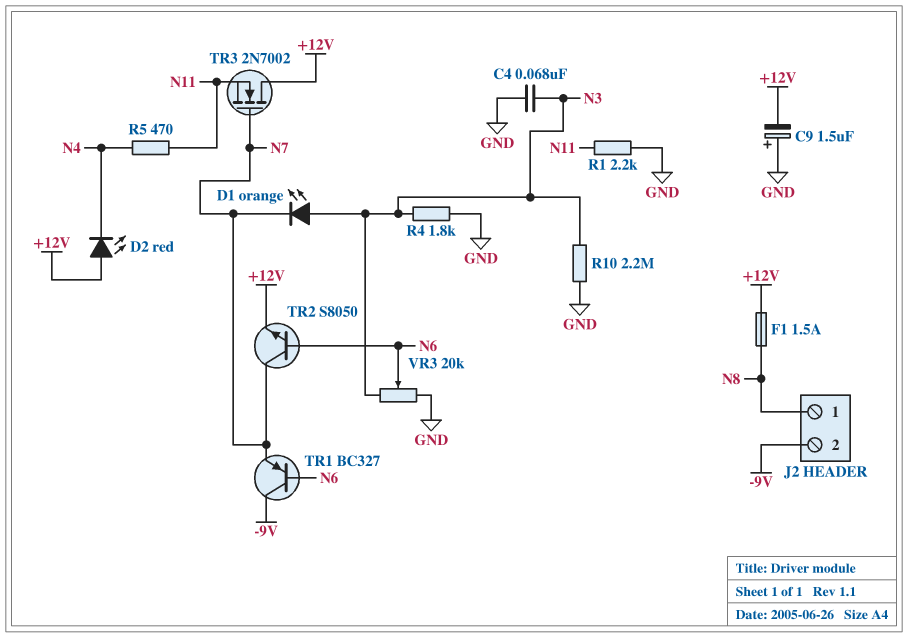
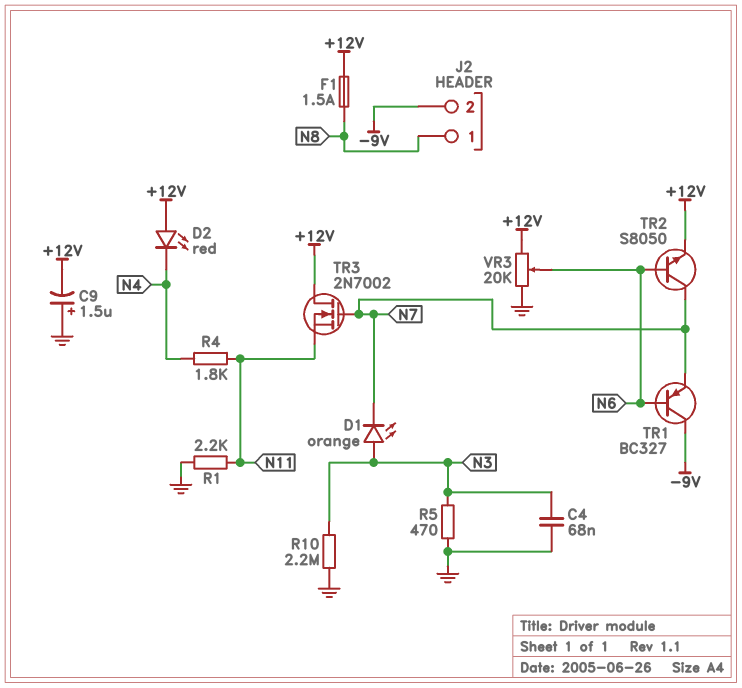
R4: 1.8k (GND, N3) -> 1.8k (N4, N11)
R5: 470 (N4, N11) -> 470 (GND, N3)
VR3: 20k (GND, N3, wiper N6) -> 20k (+12V, GND, wiper N6)

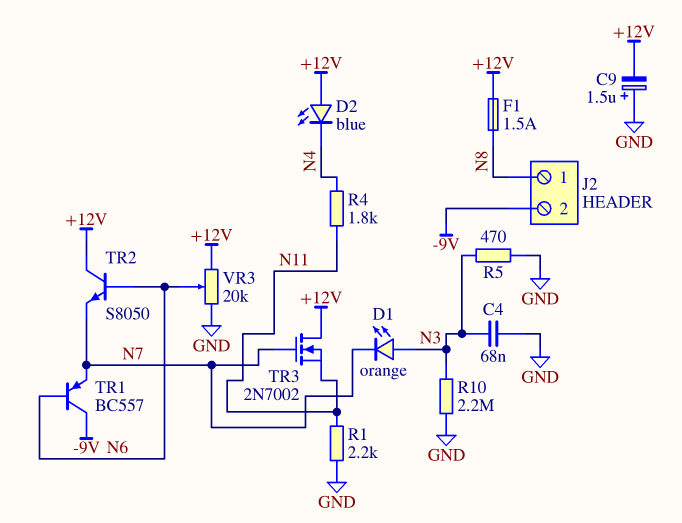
D2: LED red (A +12V, K N4) -> LED blue (A +12V, K N4)
TR1: PNP BC327 (B N6, C -9V, E N7) -> PNP BC557 (B N6, C -9V, E N7)
TR2: NPN S8050 (B N6, C N7, E +12V) -> NPN S8050 (B N6, C +12V, E N7)

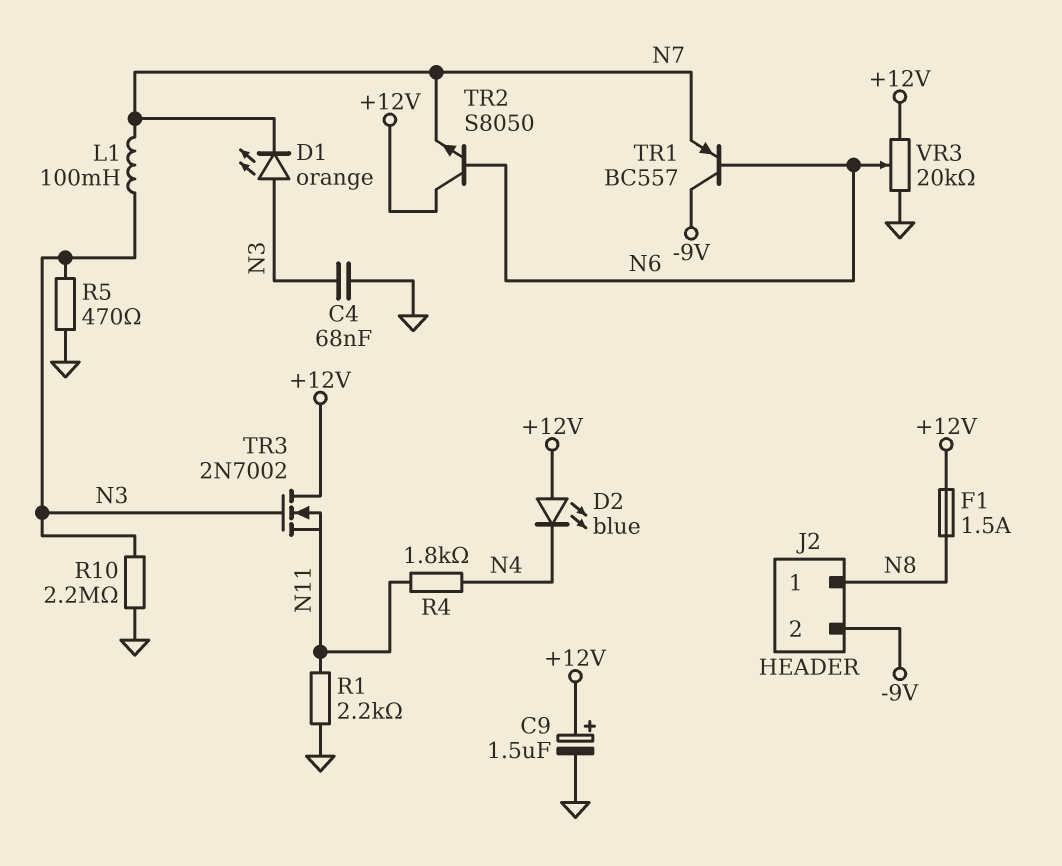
C9: 1.5uF (plus GND, minus +12V) -> 1.5uF (plus +12V, minus GND)
L1: none -> 100mH (N3, N7)
TR3: NMOS 2N7002 (G N7, D +12V, S N11) -> NMOS 2N7002 (G N3, D +12V, S N11)

